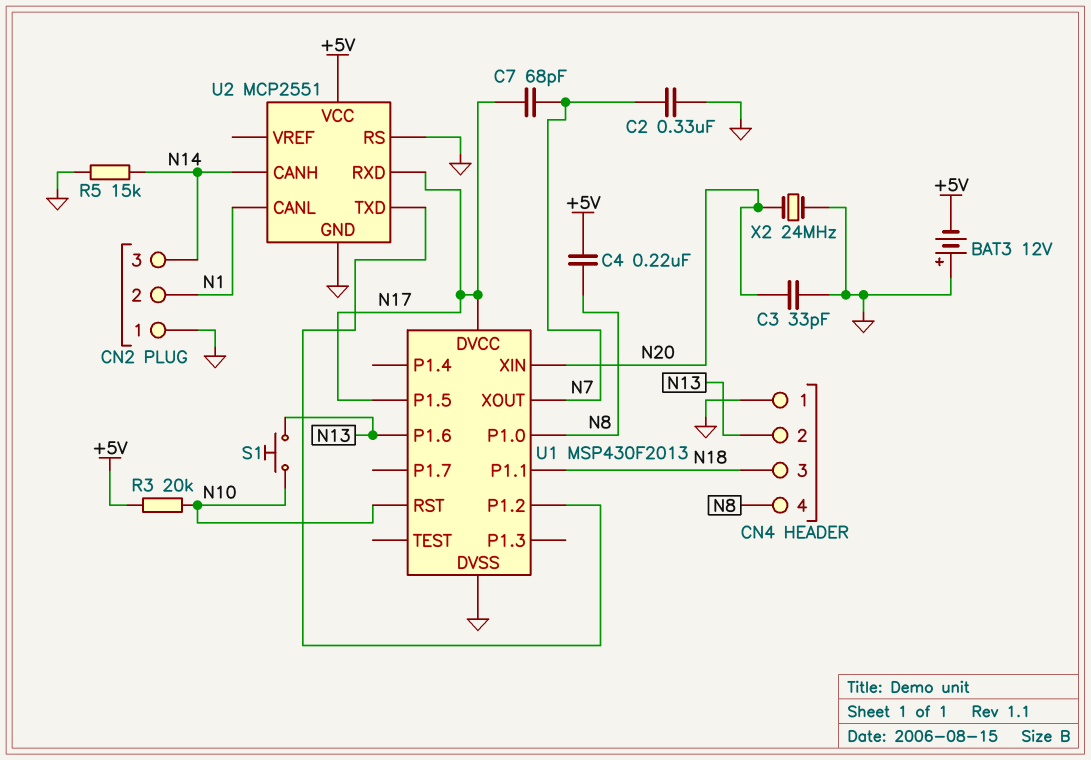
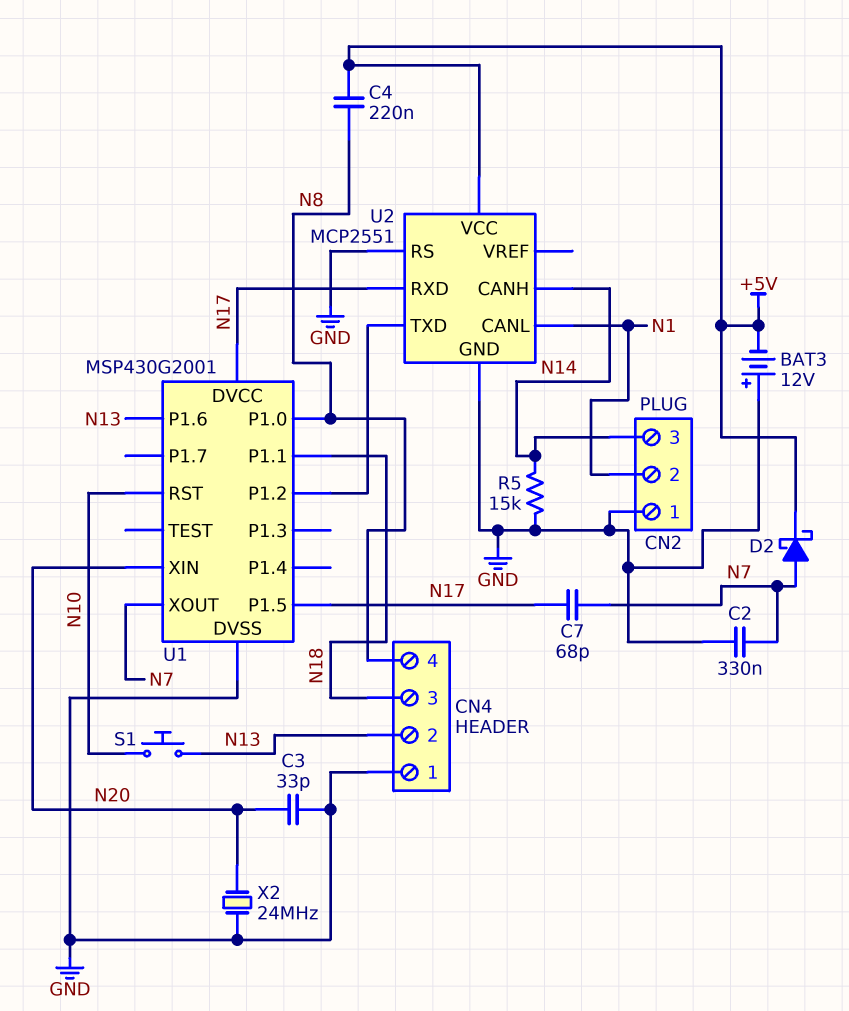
D2: none -> schottky (A N7, K +5V)
R3: 20k (+5V, N10) -> none
U1: MSP430F2013 -> MSP430G2001

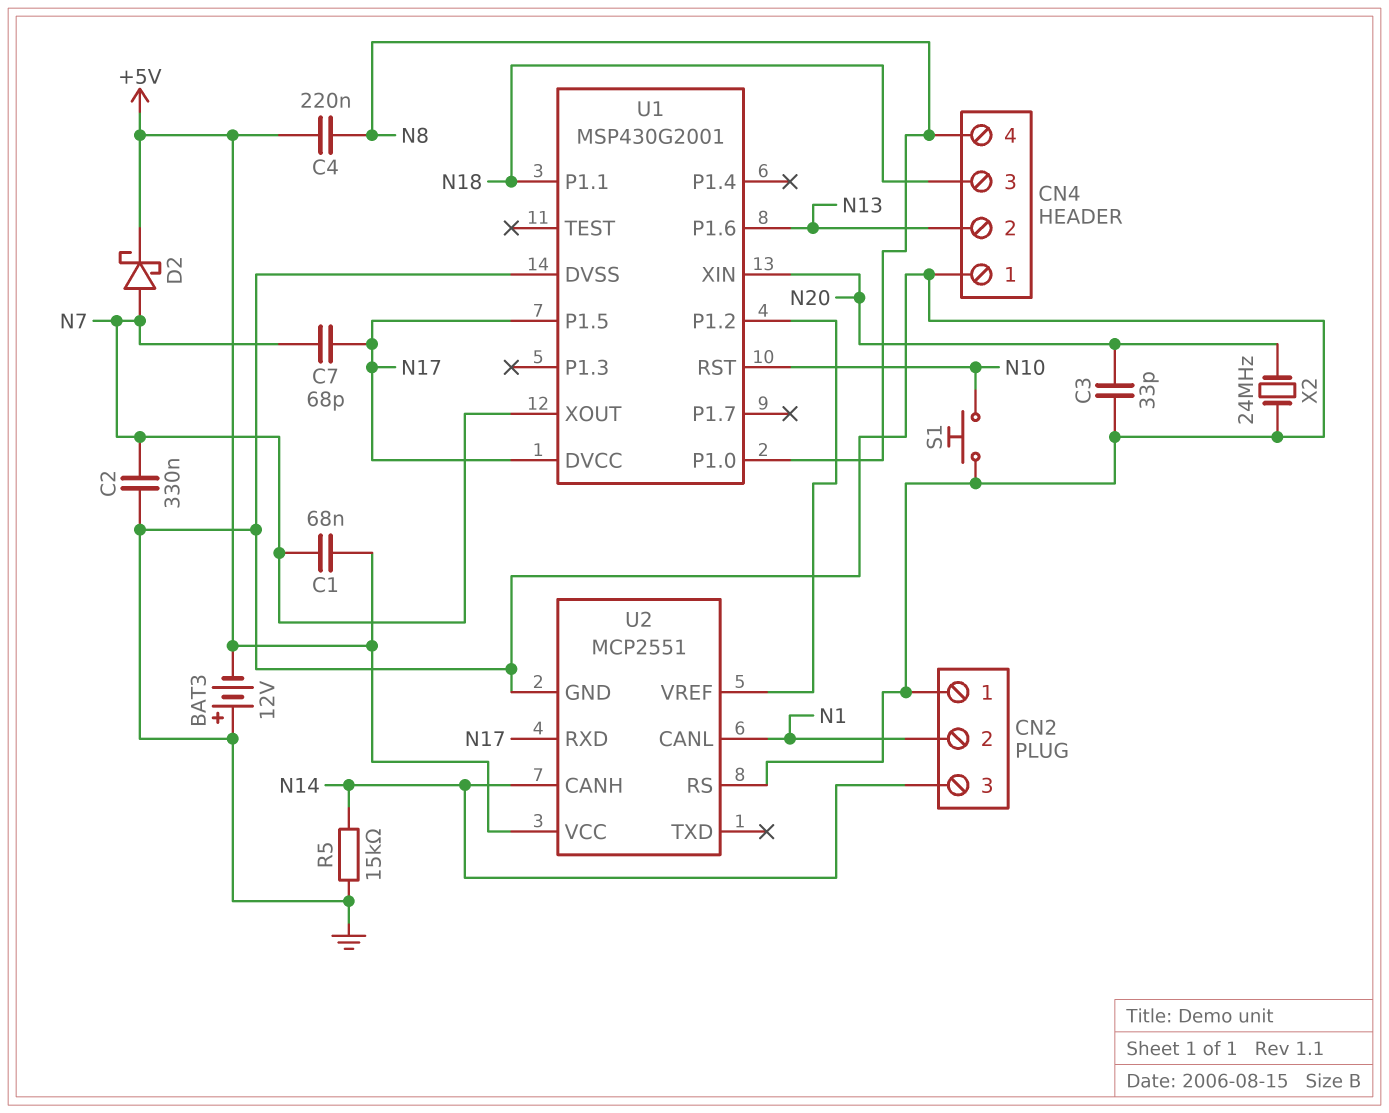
C1: none -> 68nF (+5V, N7)
S1: button (N10, N13) -> button (GND, N10)
U2 pin TXD: U1/P1.2 -> none
U2 pin VREF: none -> U1/P1.2

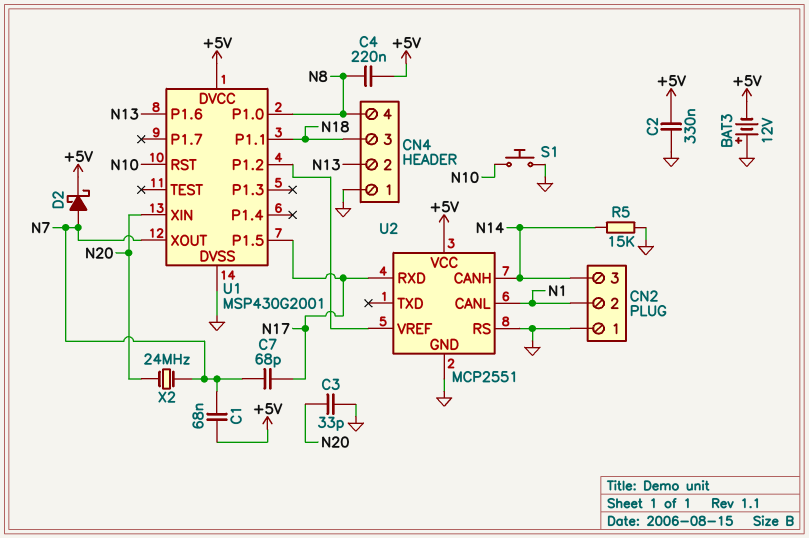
C2: 330nF (GND, N7) -> 330nF (+5V, GND)
U1 pin DVCC: N17 -> +5V
X2: 24MHz (GND, N20) -> 24MHz (N7, N20)

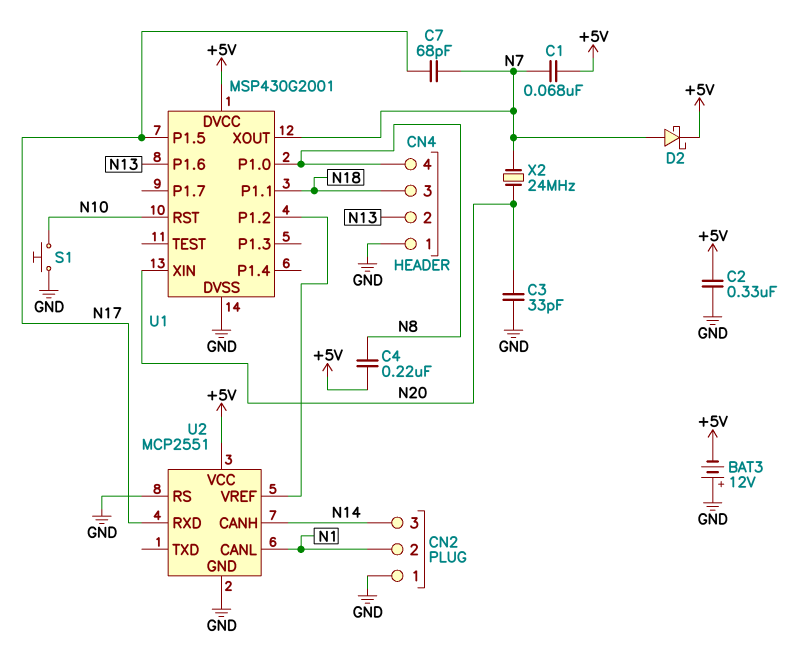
R5: 15k (GND, N14) -> none

